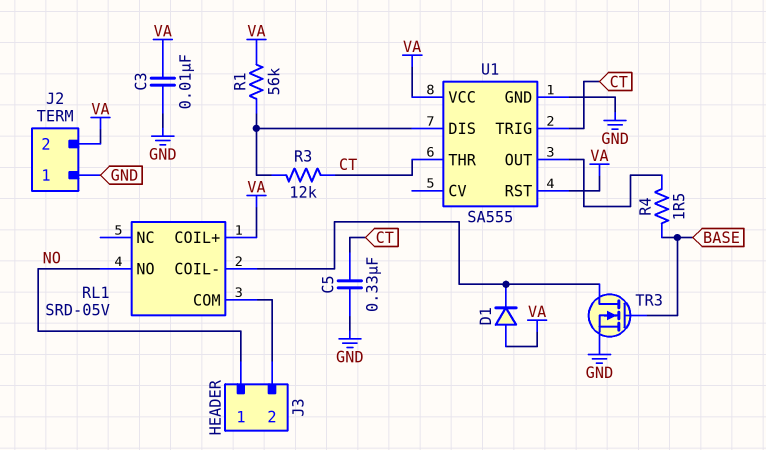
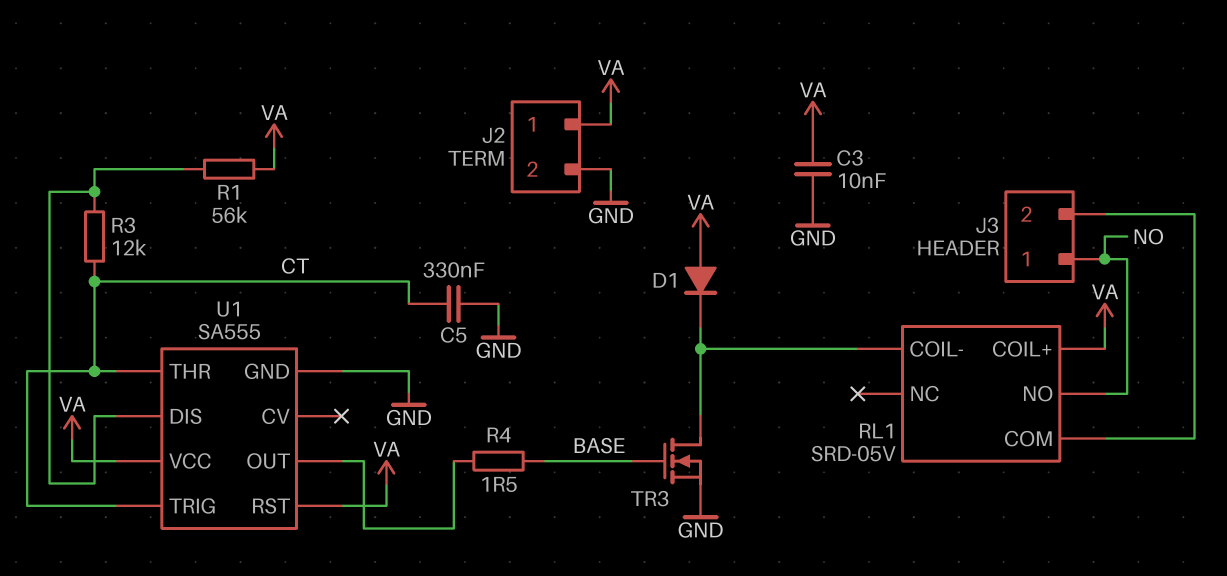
J2 pin 1: GND -> VA
J2 pin 2: VA -> GND

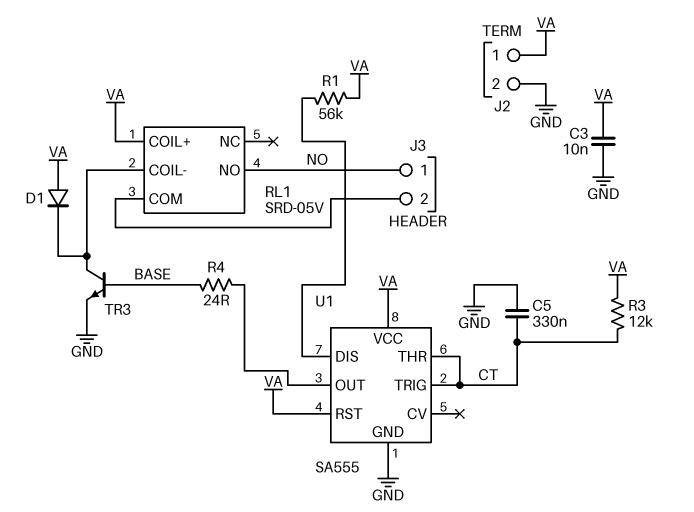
R3: 12k (CT, U1/DIS) -> 12k (CT, VA)
R4: 1.5 (BASE, U1/OUT) -> 24 (BASE, U1/OUT)
TR3: NMOS (G BASE, D RL1/COIL-, S GND) -> NPN (B BASE, C RL1/COIL-, E GND)

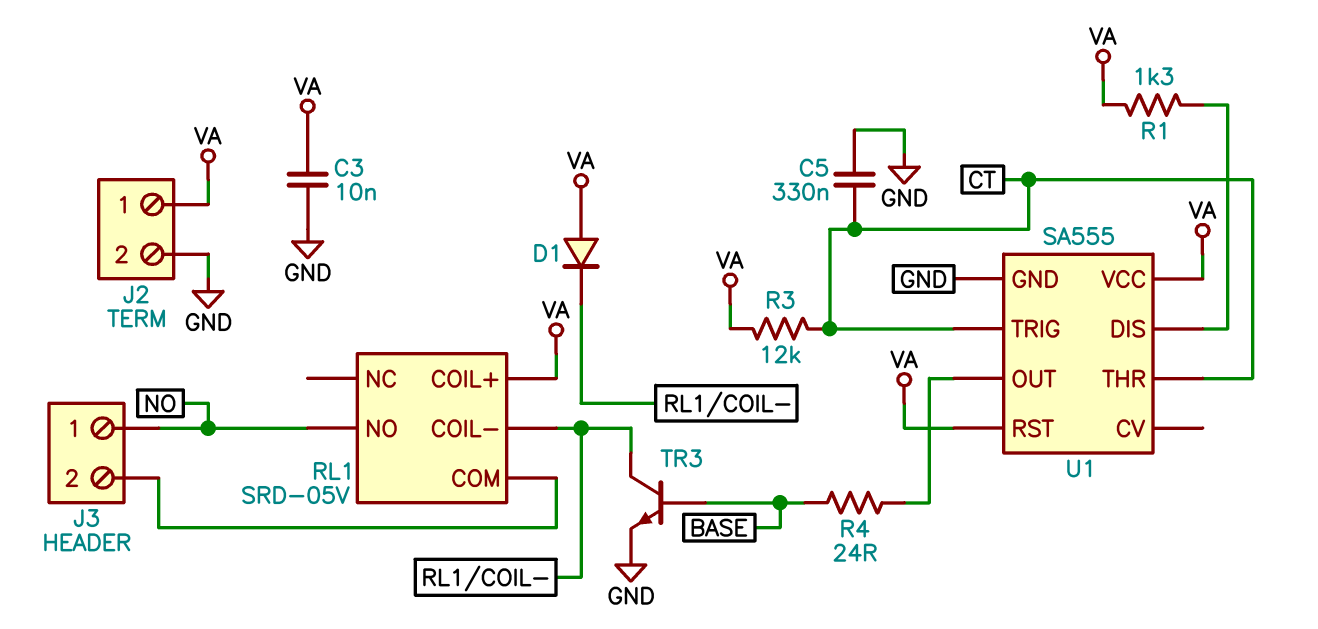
R1: 56k (U1/DIS, VA) -> 1.3k (U1/DIS, VA)

